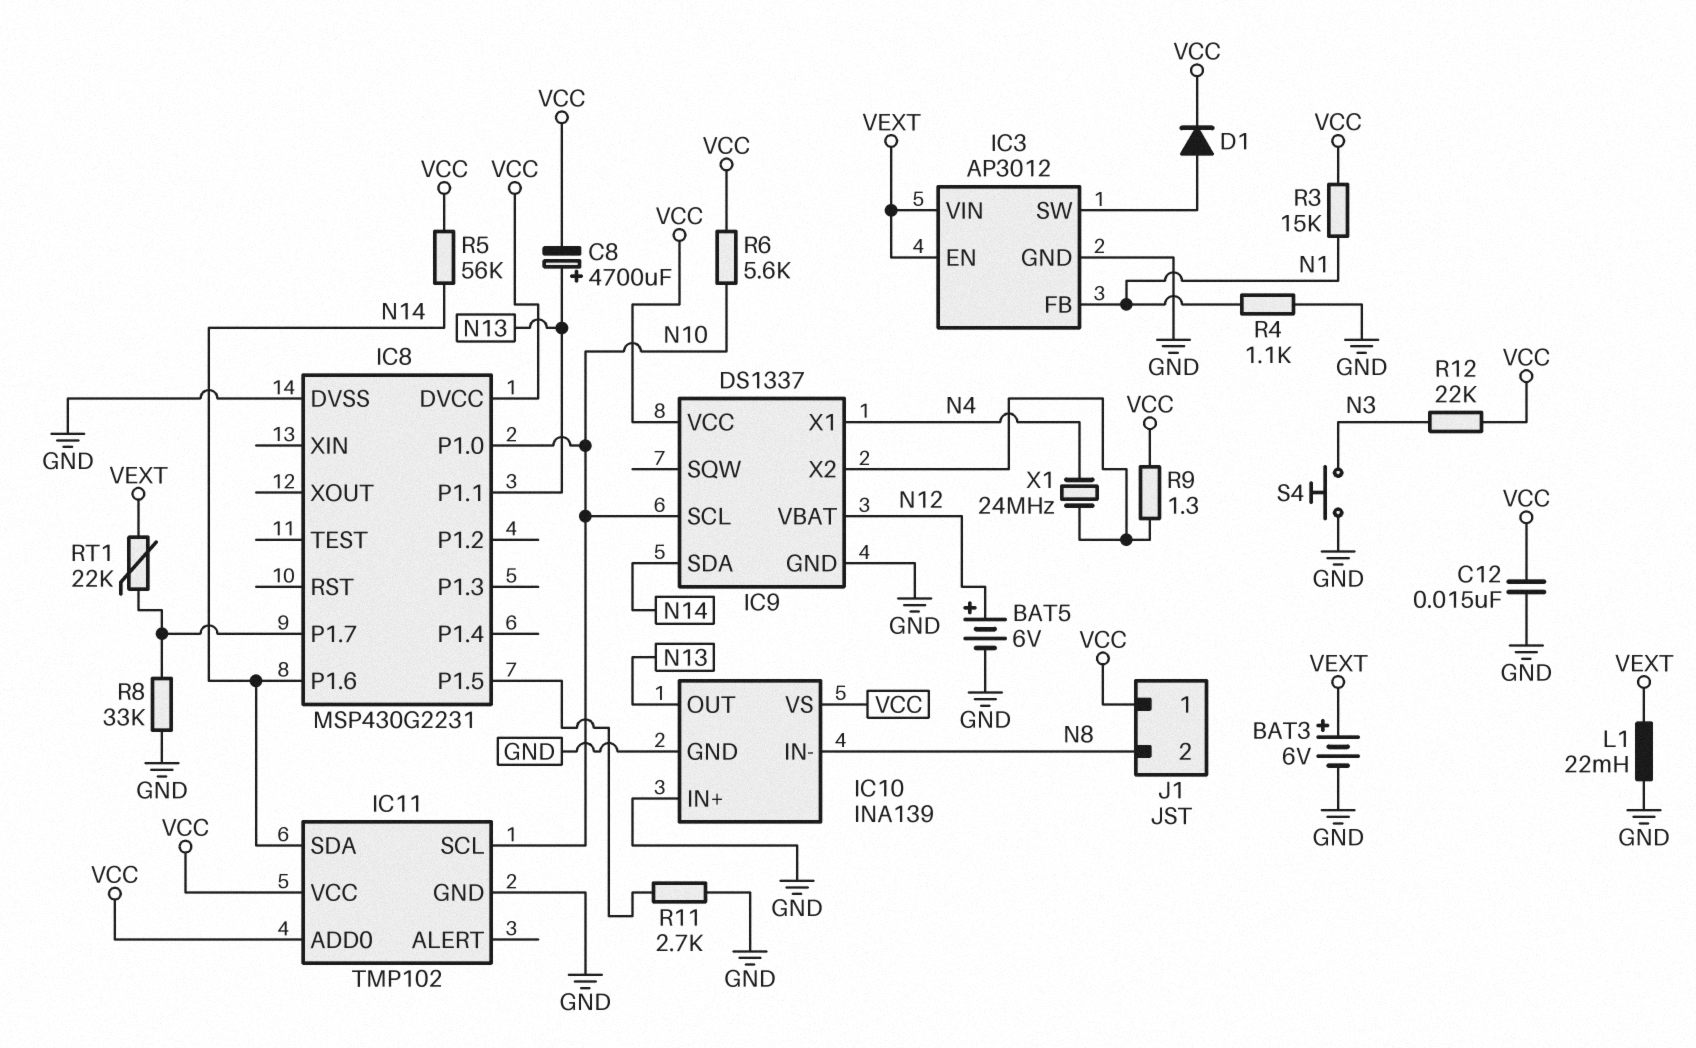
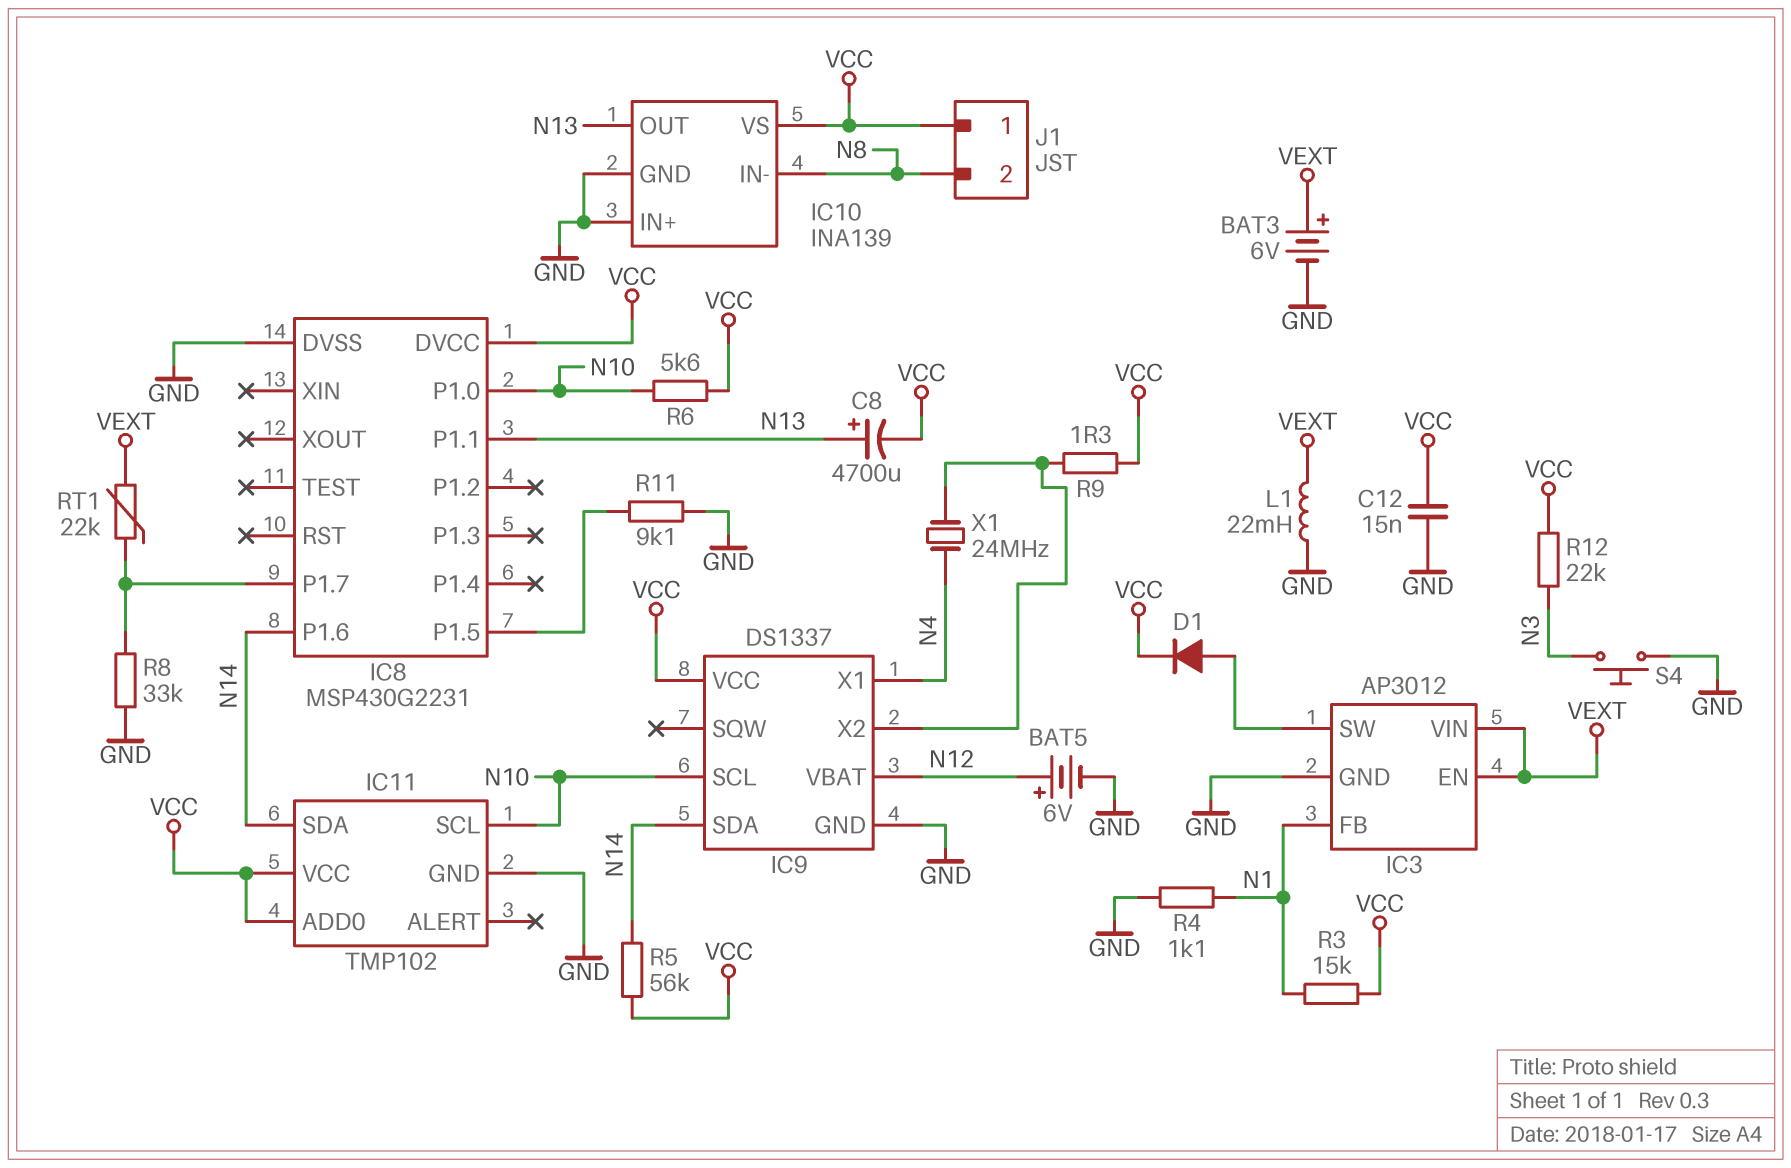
R11: 2.7k (GND, IC8/P1.5) -> 9.1k (GND, IC8/P1.5)

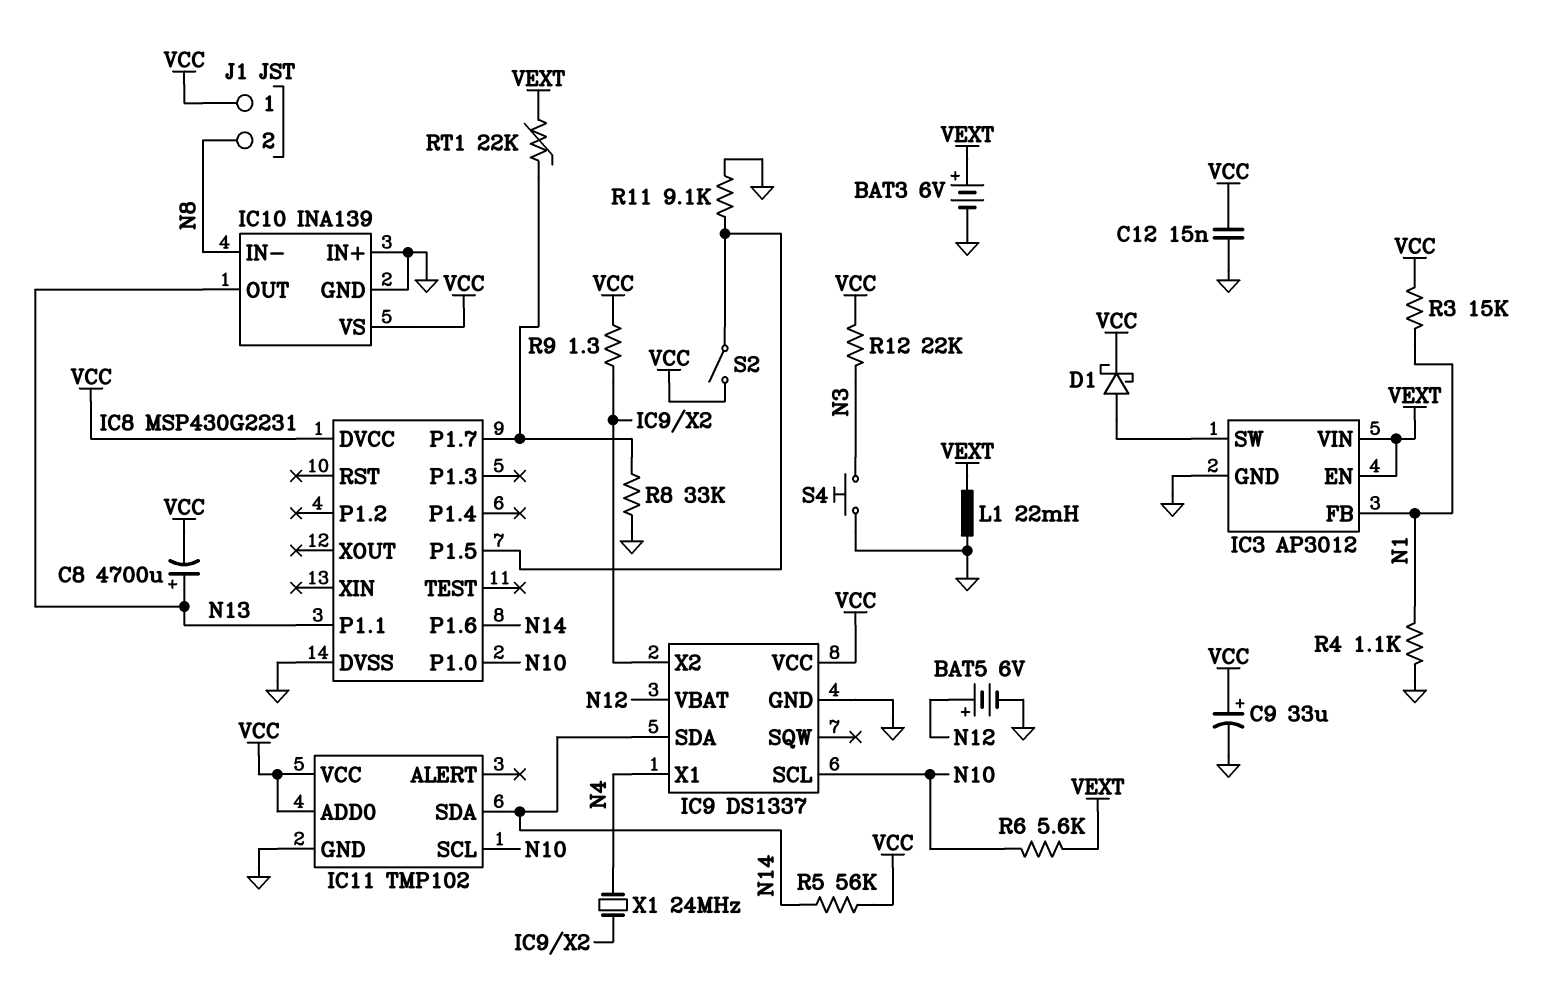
C9: none -> 33uF (plus VCC, minus GND)
D1: diode (A IC3/SW, K VCC) -> schottky (A IC3/SW, K VCC)
R6: 5.6k (N10, VCC) -> 5.6k (N10, VEXT)
S2: none -> switch (IC8/P1.5, VCC)

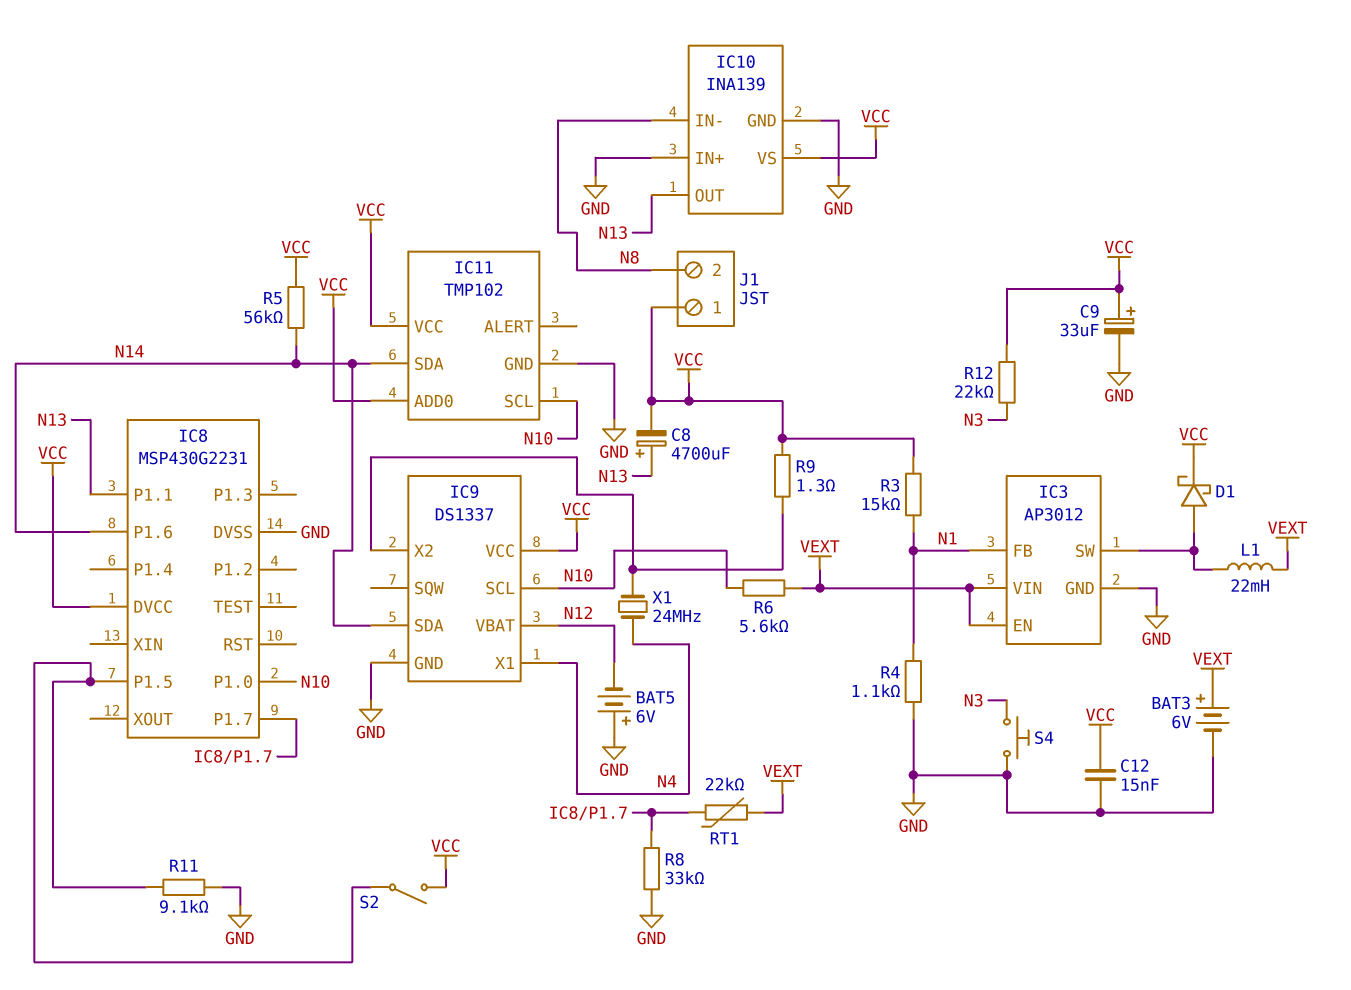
BAT5: 6V (plus N12, minus GND) -> 6V (plus GND, minus N12)
L1: 22mH (GND, VEXT) -> 22mH (IC3/SW, VEXT)

